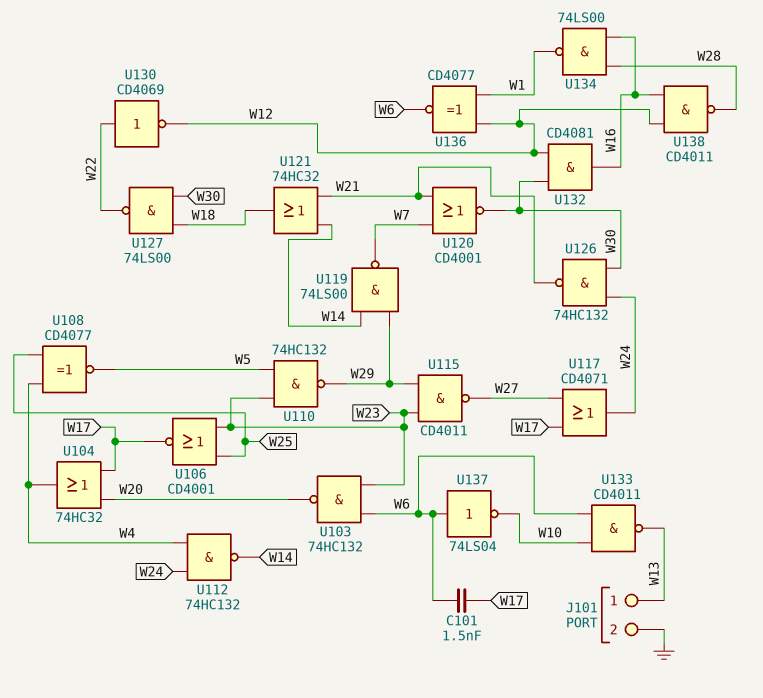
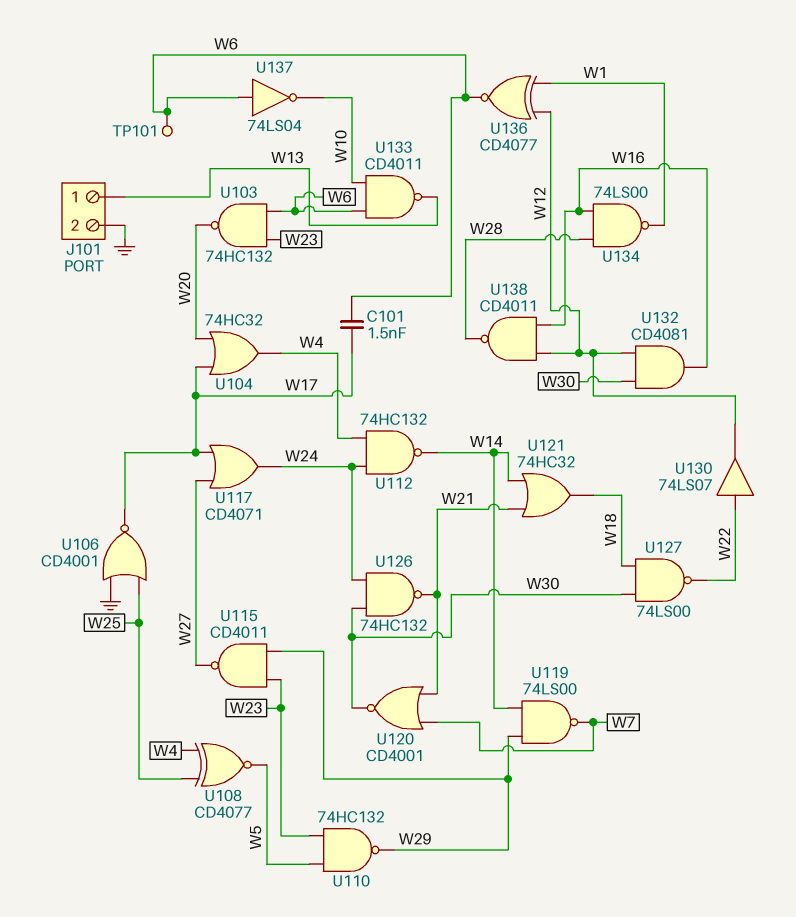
TP101: none -> test point (W6)
U106: NOR CD4001 (in W23, in W25, out W17) -> NOR CD4001 (in GND, in W25, out W17)
U130: NOT CD4069 (in W22, out W12) -> buffer 74LS07 (in W22, out W12)

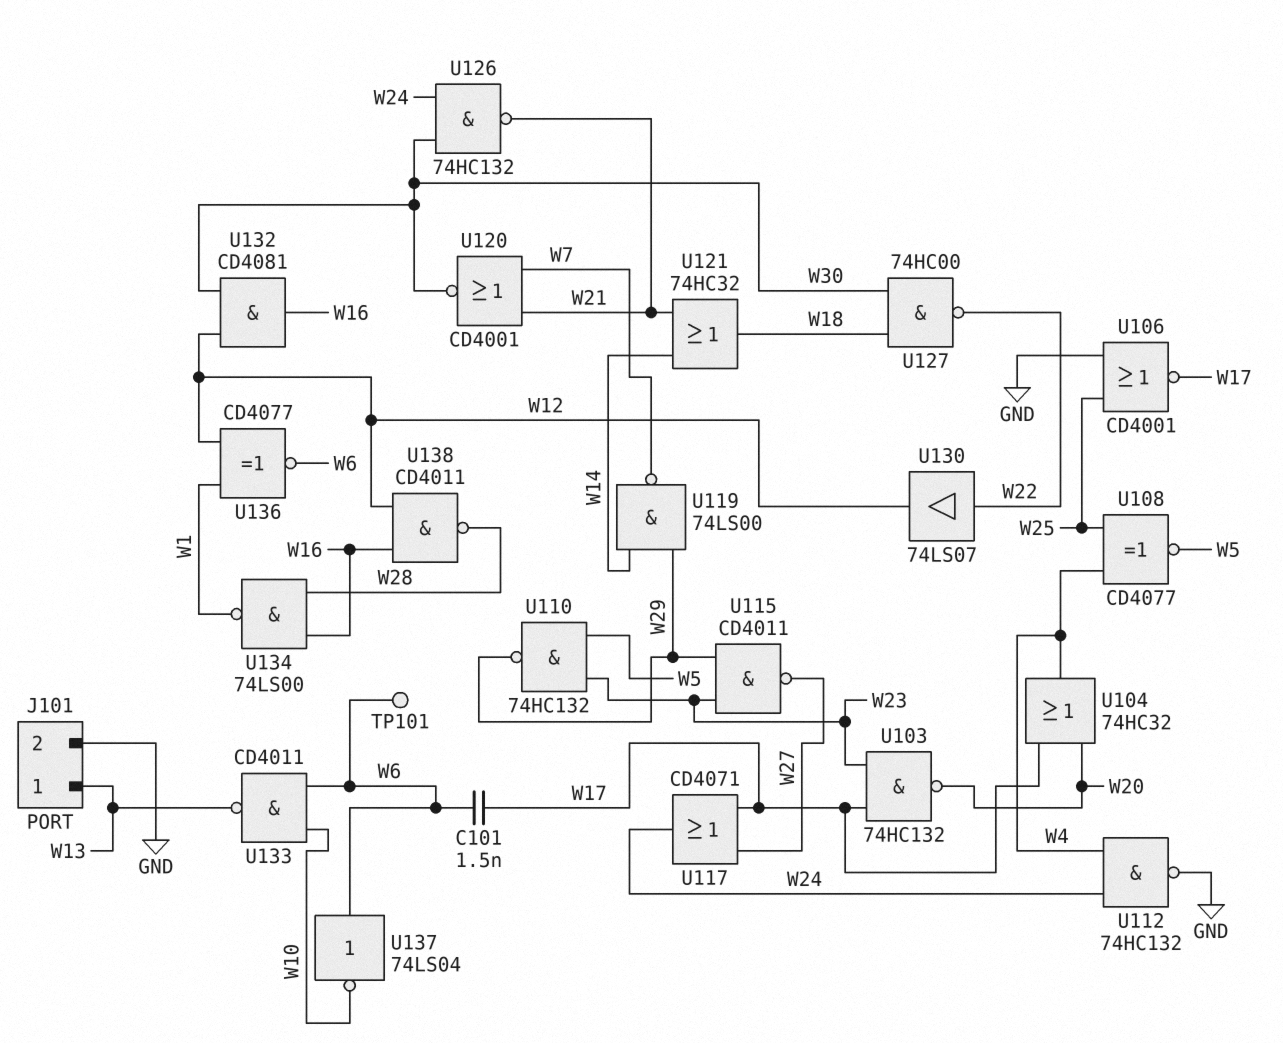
U103: NAND 74HC132 (in W6, in W23, out W20) -> NAND 74HC132 (in W17, in W23, out W20)
U112: NAND 74HC132 (in W4, in W24, out W14) -> NAND 74HC132 (in W4, in W24, out GND)
U127: NAND 74LS00 (in W18, in W30, out W22) -> NAND 74HC00 (in W18, in W30, out W22)

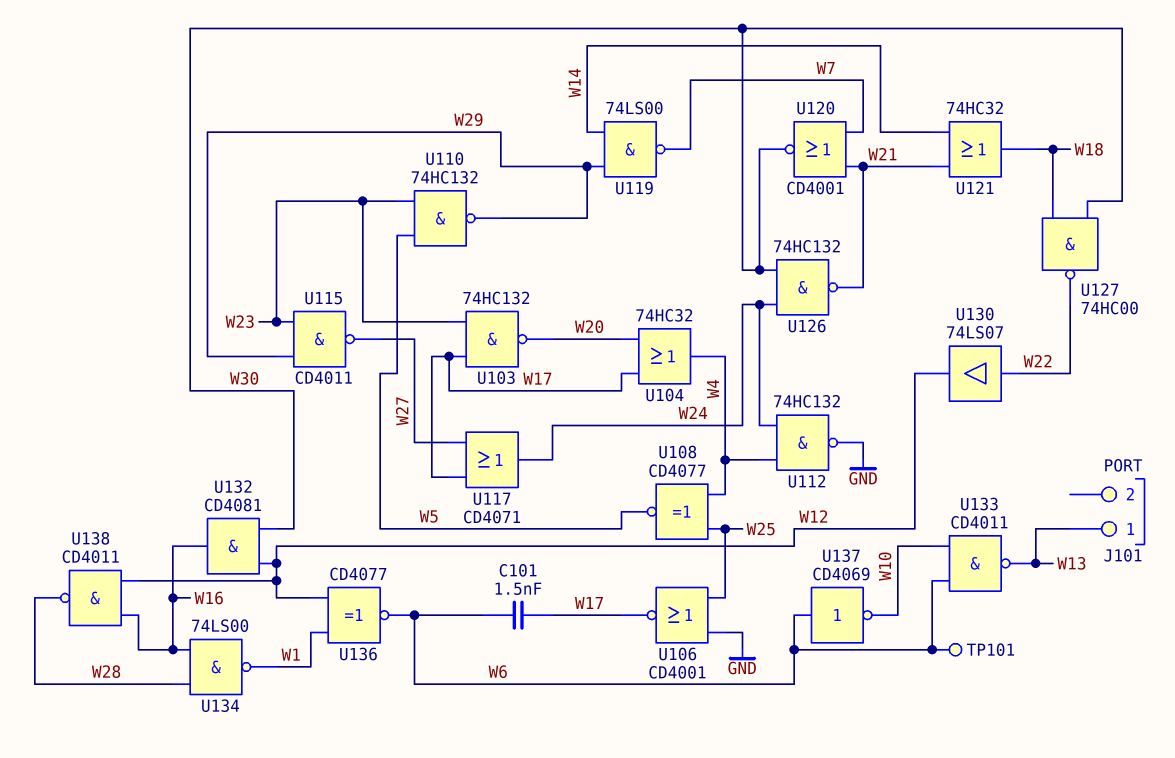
J101 pin 2: GND -> none
U137: NOT 74LS04 (in W6, out W10) -> NOT CD4069 (in W6, out W10)

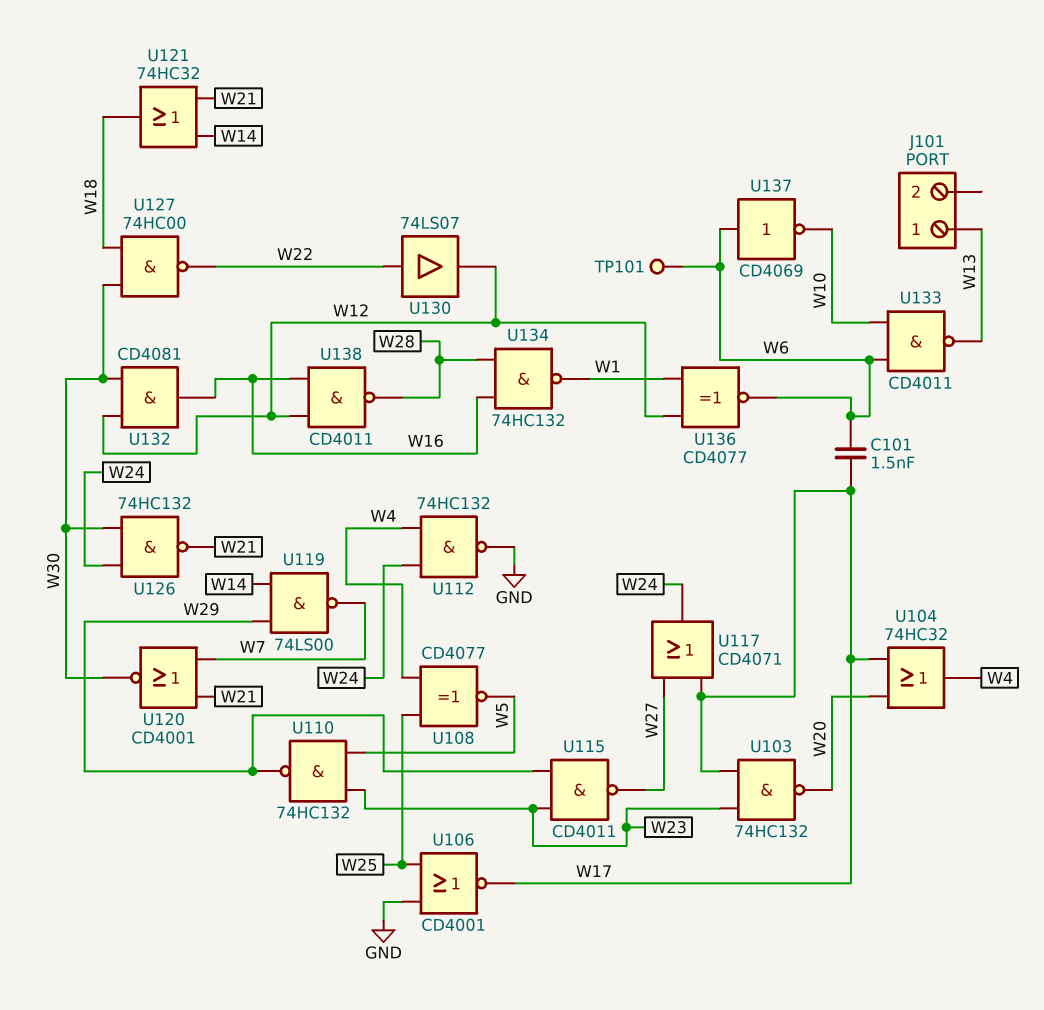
U134: NAND 74LS00 (in W16, in W28, out W1) -> NAND 74HC132 (in W16, in W28, out W1)

